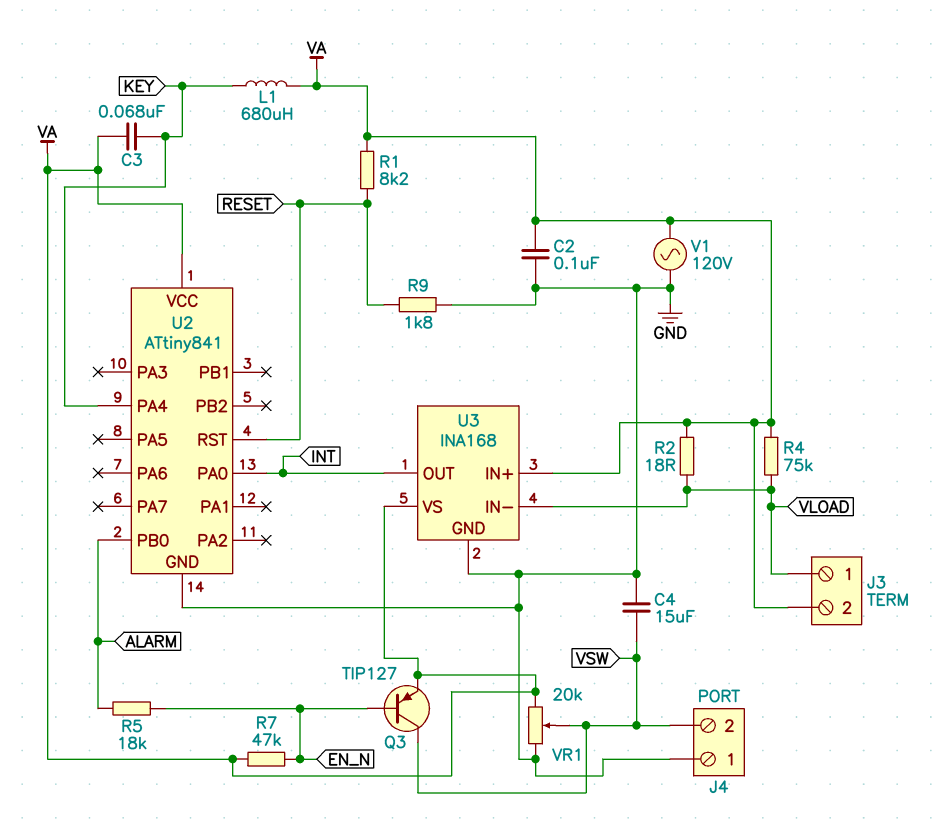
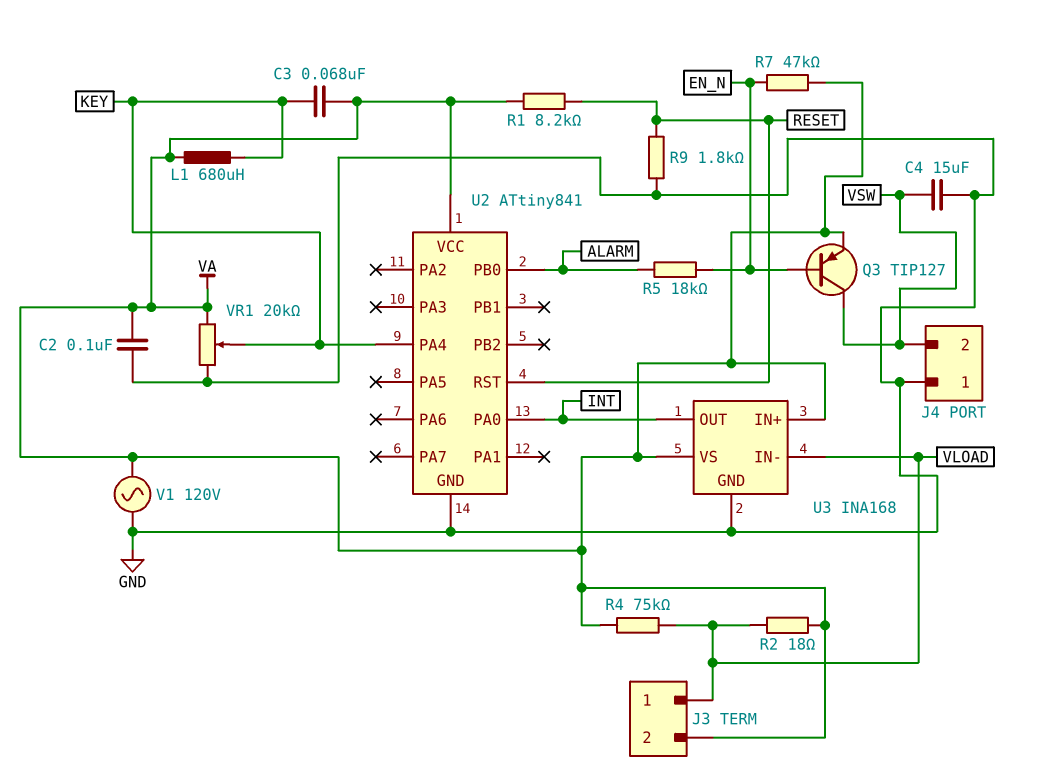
VR1: 20k (GND, VA, wiper VSW) -> 20k (GND, VA, wiper KEY)

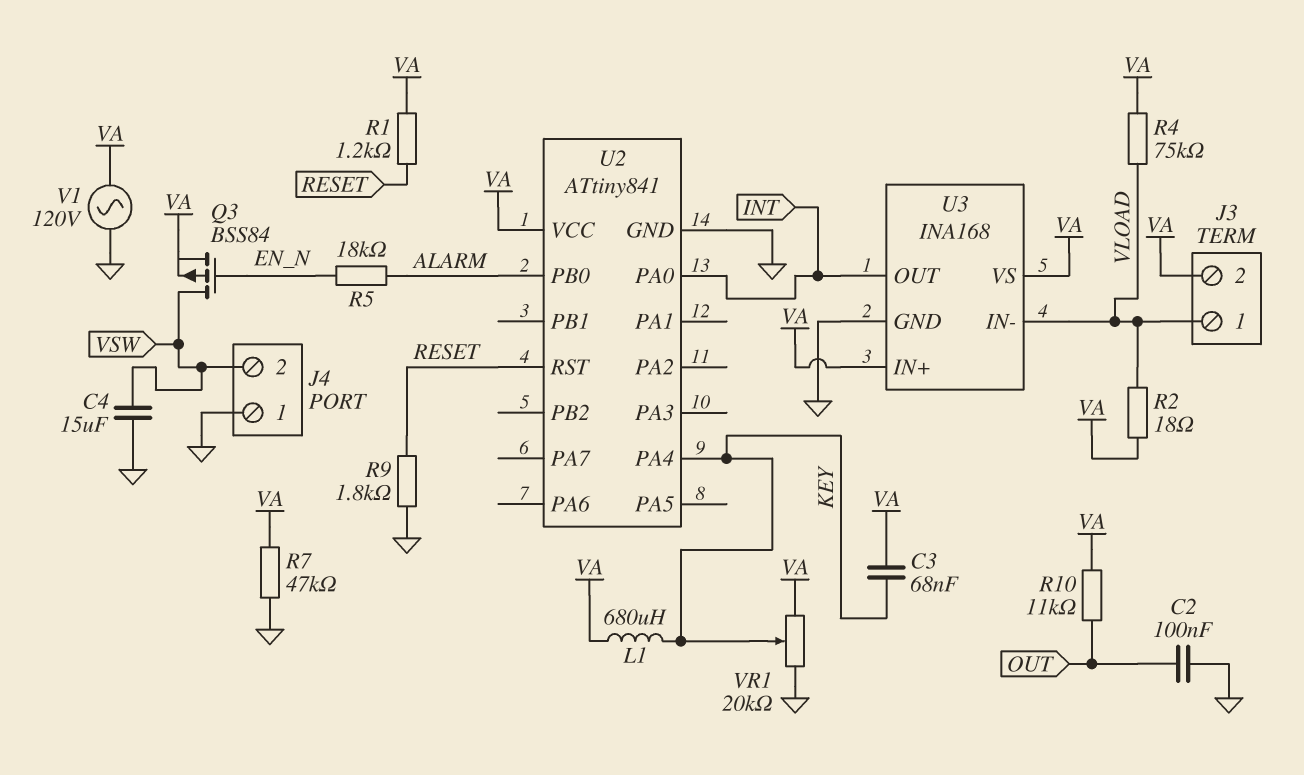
C2: 100nF (GND, VA) -> 100nF (GND, OUT)
Q3: PNP TIP127 (B EN_N, C VSW, E VA) -> PMOS BSS84 (G EN_N, D VSW, S VA)
R1: 8.2k (RESET, VA) -> 1.2k (RESET, VA)
R7: 47k (EN_N, VA) -> 47k (GND, VA)
R10: none -> 11k (OUT, VA)

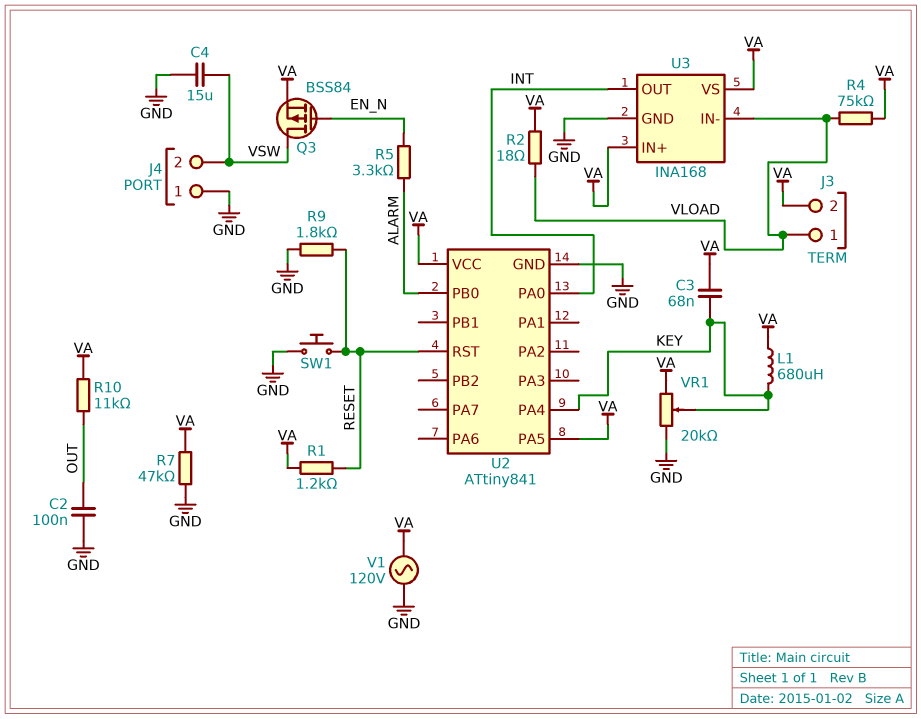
R5: 18k (ALARM, EN_N) -> 3.3k (ALARM, EN_N)
SW1: none -> button (GND, RESET)
U2 pin PA5: none -> VA

